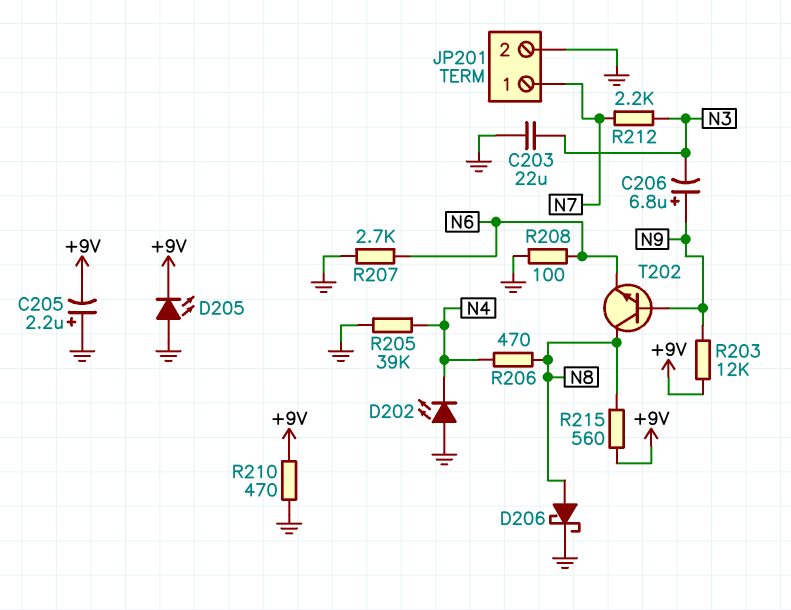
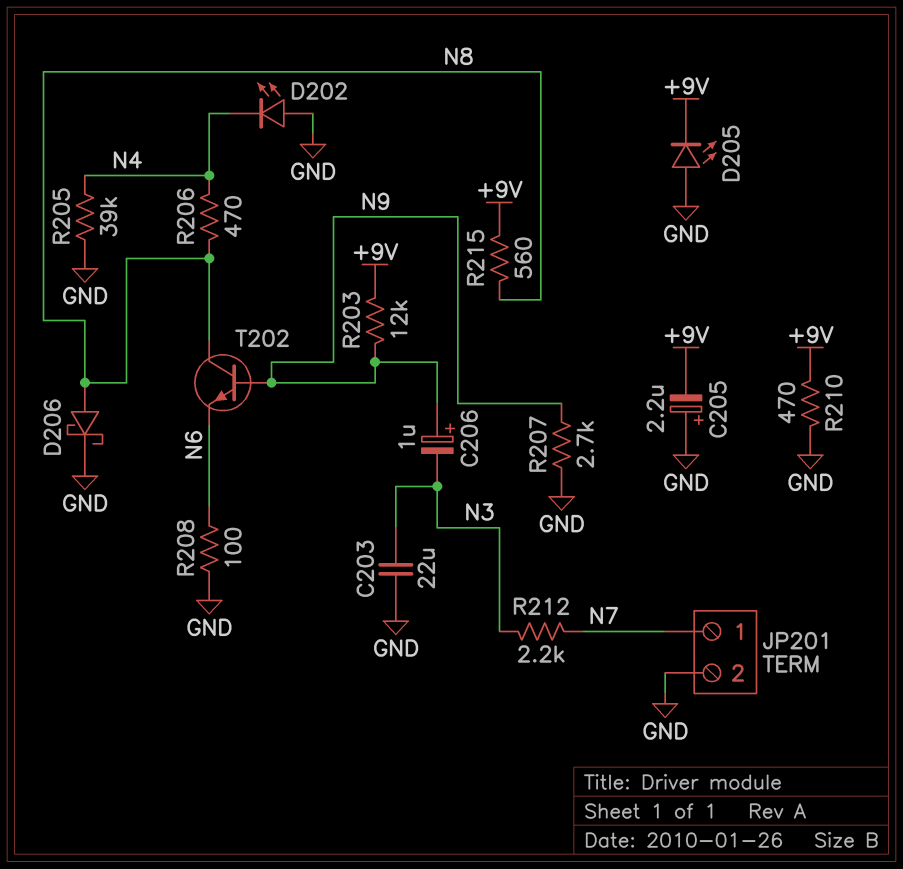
C206: 6.8uF (plus N9, minus N3) -> 1uF (plus N9, minus N3)
R207: 2.7k (GND, N6) -> 2.7k (GND, N9)

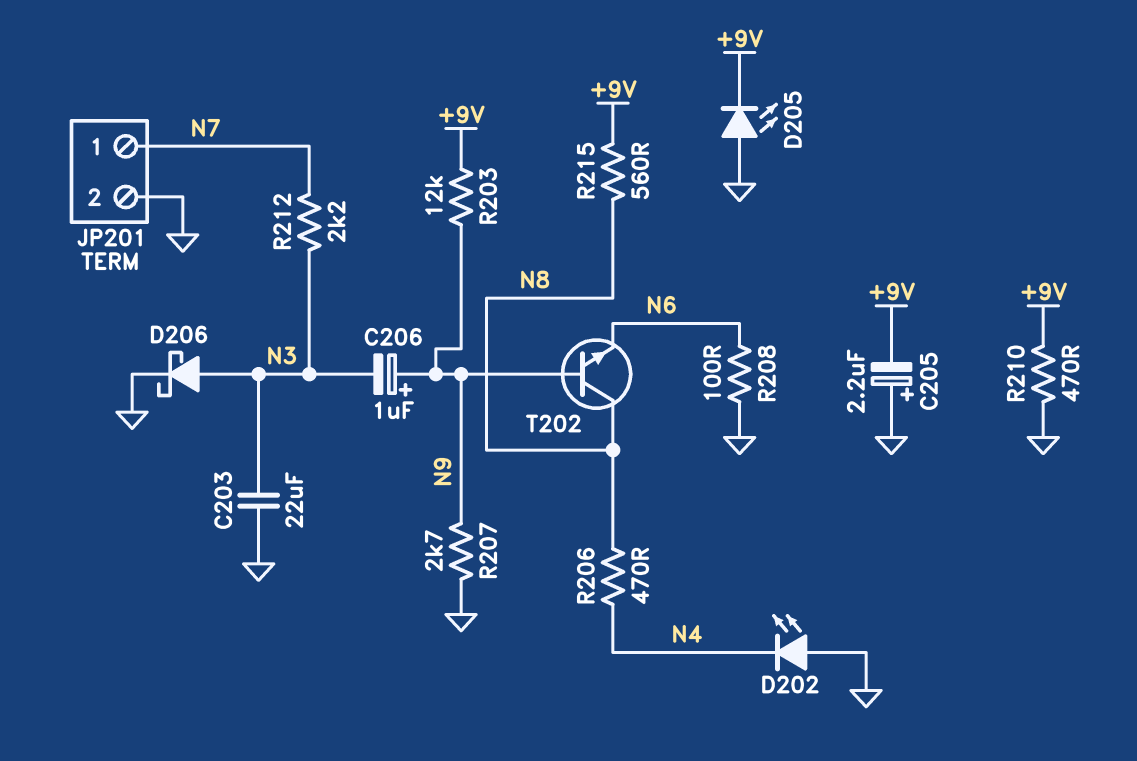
D206: schottky (A N8, K GND) -> schottky (A N3, K GND)
R205: 39k (GND, N4) -> none

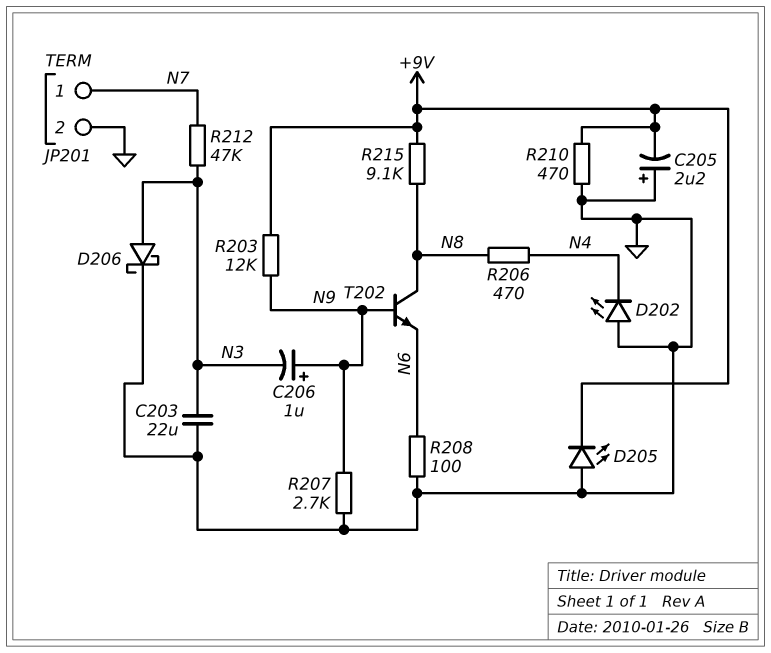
R212: 2.2k (N3, N7) -> 47k (N3, N7)
R215: 560 (+9V, N8) -> 9.1k (+9V, N8)

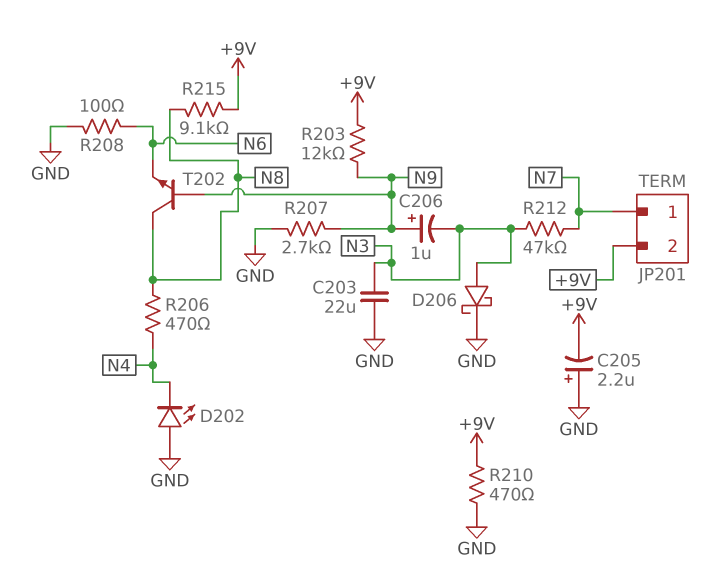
D205: LED (A GND, K +9V) -> none
JP201 pin 2: GND -> +9V

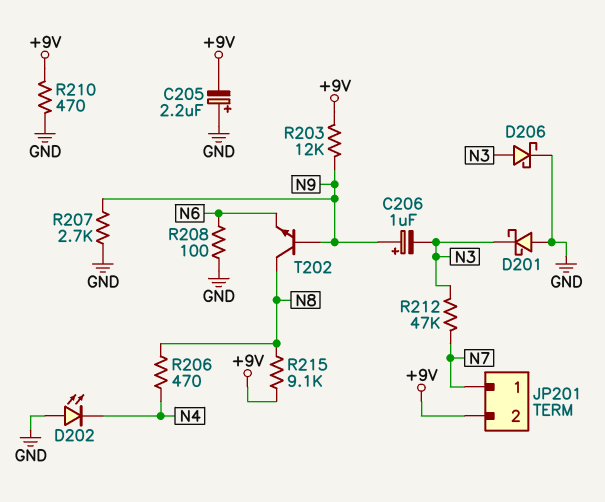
C203: 22uF (GND, N3) -> none
D201: none -> schottky (A GND, K N3)

